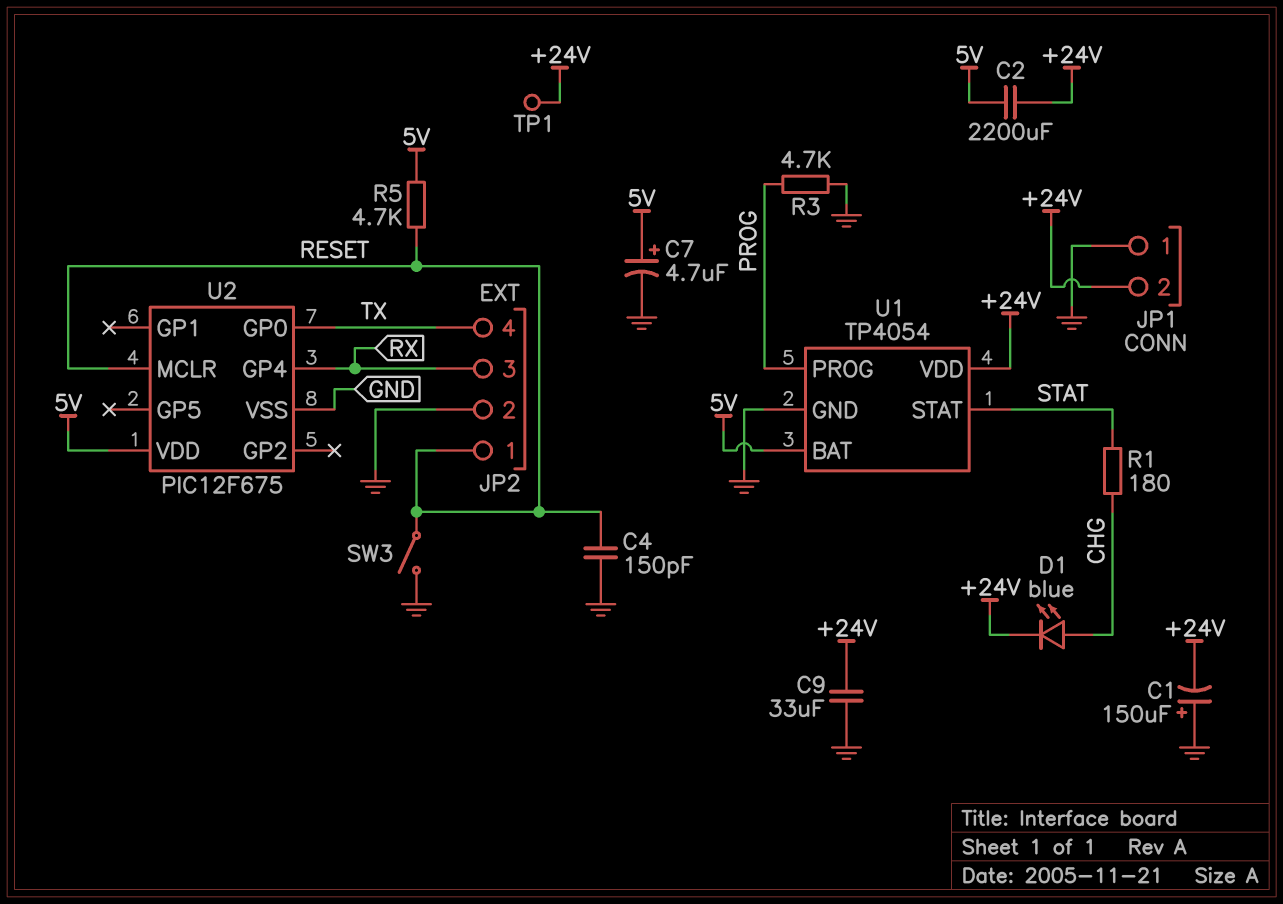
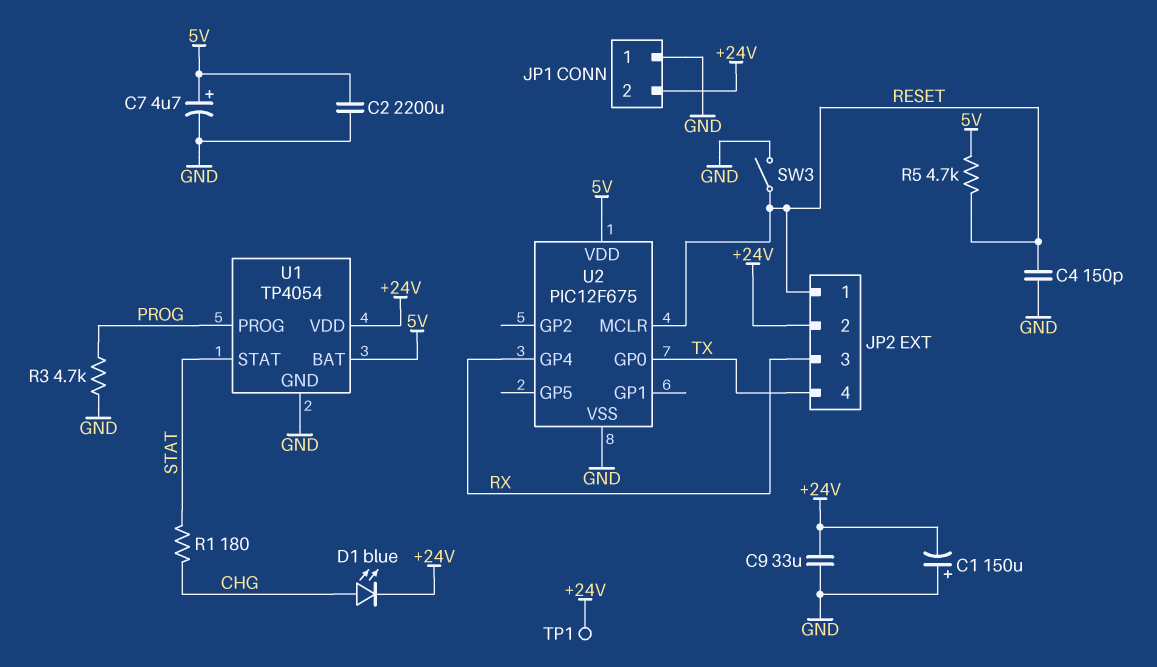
C2: 2200uF (+24V, 5V) -> 2200uF (5V, GND)
JP2 pin 2: GND -> +24V

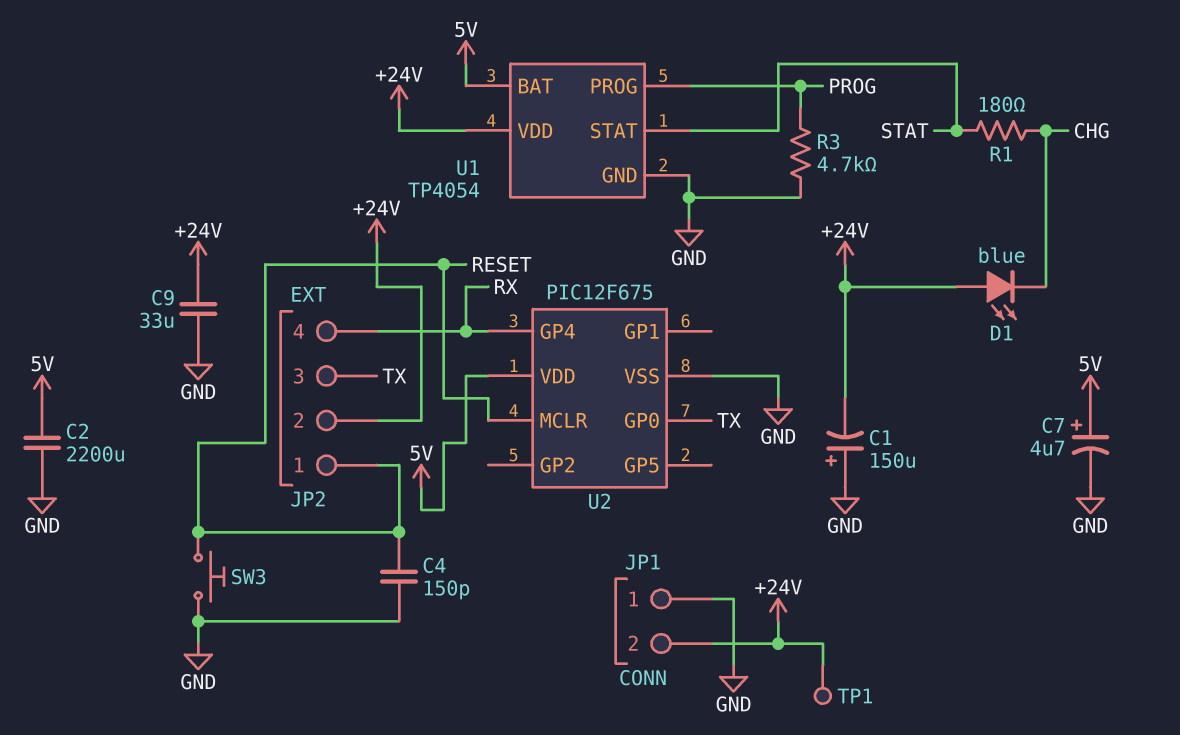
D1: LED blue (A CHG, K +24V) -> LED blue (A +24V, K CHG)
JP2 pin 3: RX -> TX
JP2 pin 4: TX -> RX
R5: 4.7k (5V, RESET) -> none
SW3: switch (GND, RESET) -> button (GND, RESET)

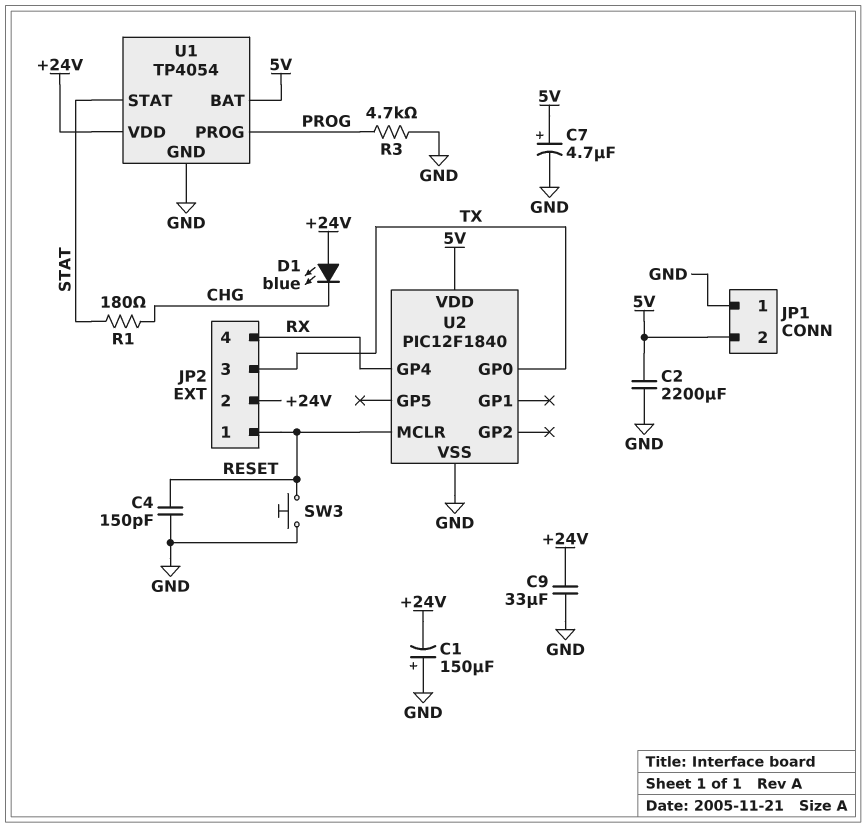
JP1 pin 2: +24V -> 5V
TP1: test point (+24V) -> none
U2: PIC12F675 -> PIC12F1840

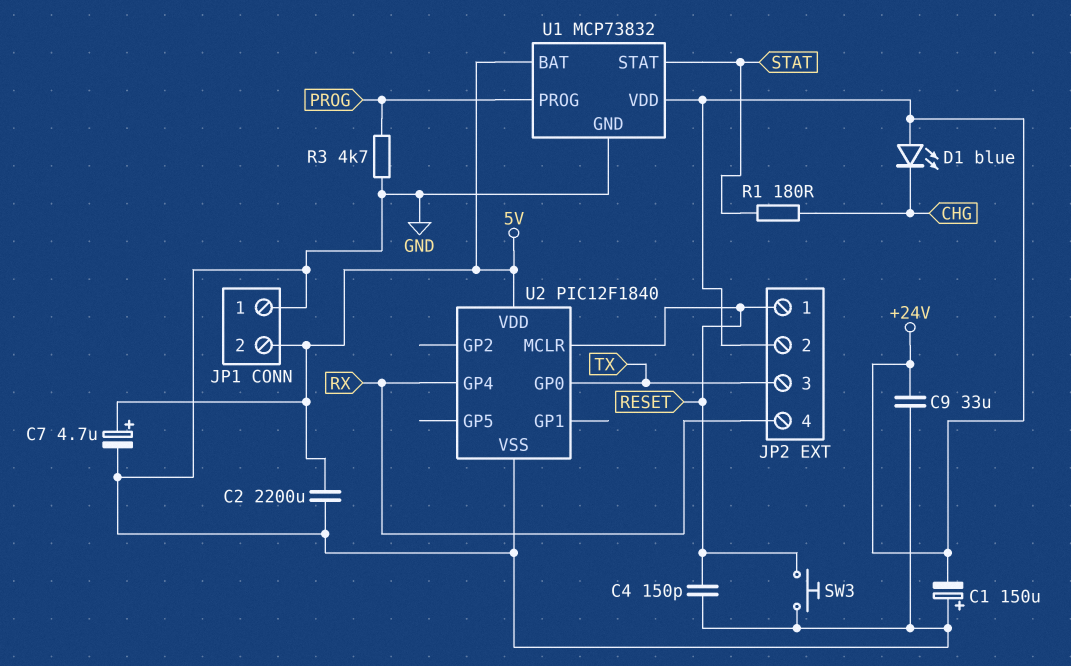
U1: TP4054 -> MCP73832

